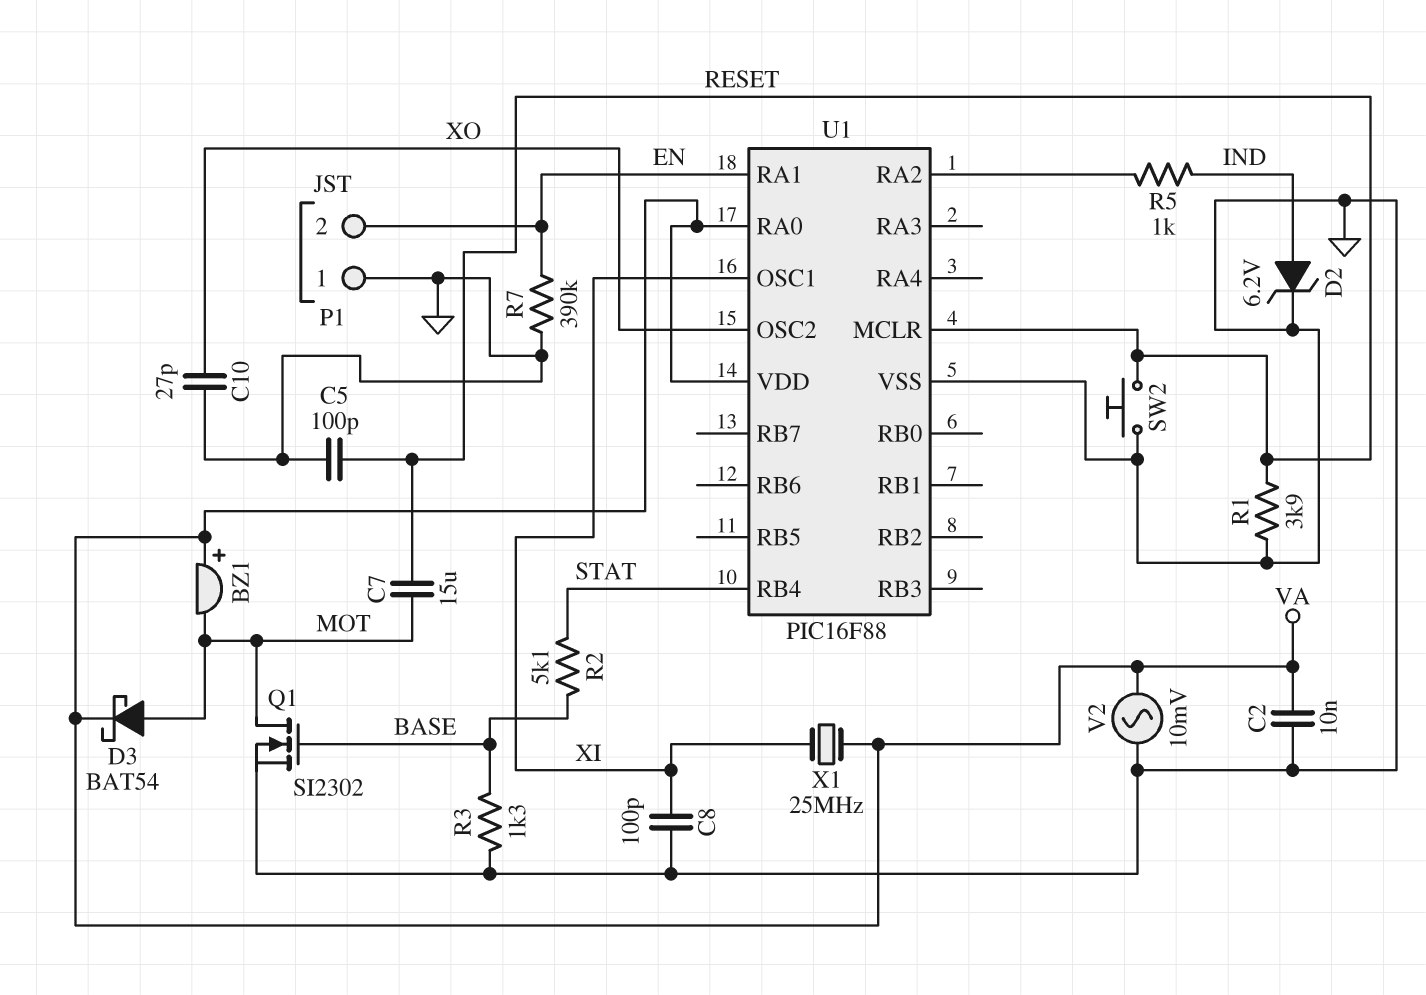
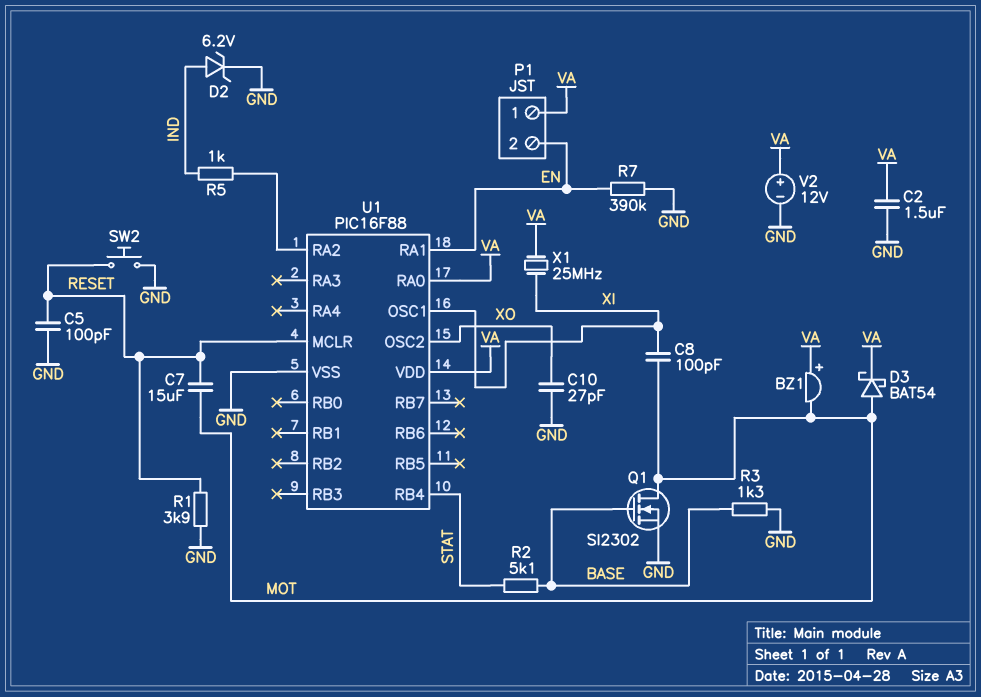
C2: 10nF (GND, VA) -> 1.5uF (GND, VA)
C8: 100pF (GND, XI) -> 100pF (MOT, XI)
P1 pin 1: GND -> VA
V2: AC 10mV (GND, VA) -> 12V (plus VA, minus GND)

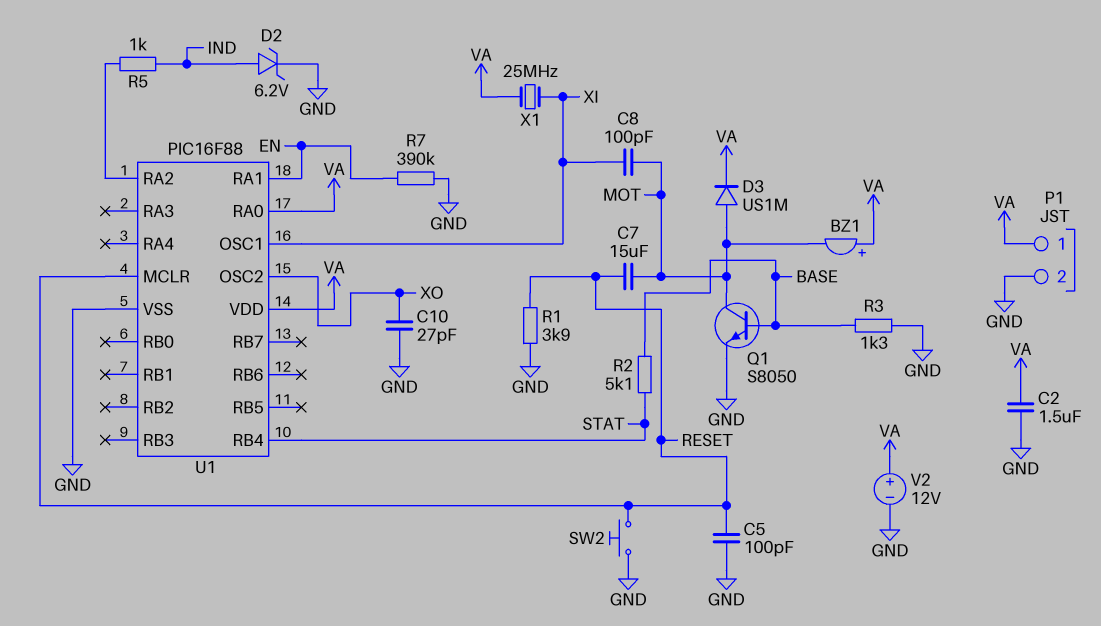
D3: schottky BAT54 (A MOT, K VA) -> diode US1M (A MOT, K VA)
P1 pin 2: EN -> GND
Q1: NMOS SI2302 (G BASE, D MOT, S GND) -> NPN S8050 (B BASE, C MOT, E GND)

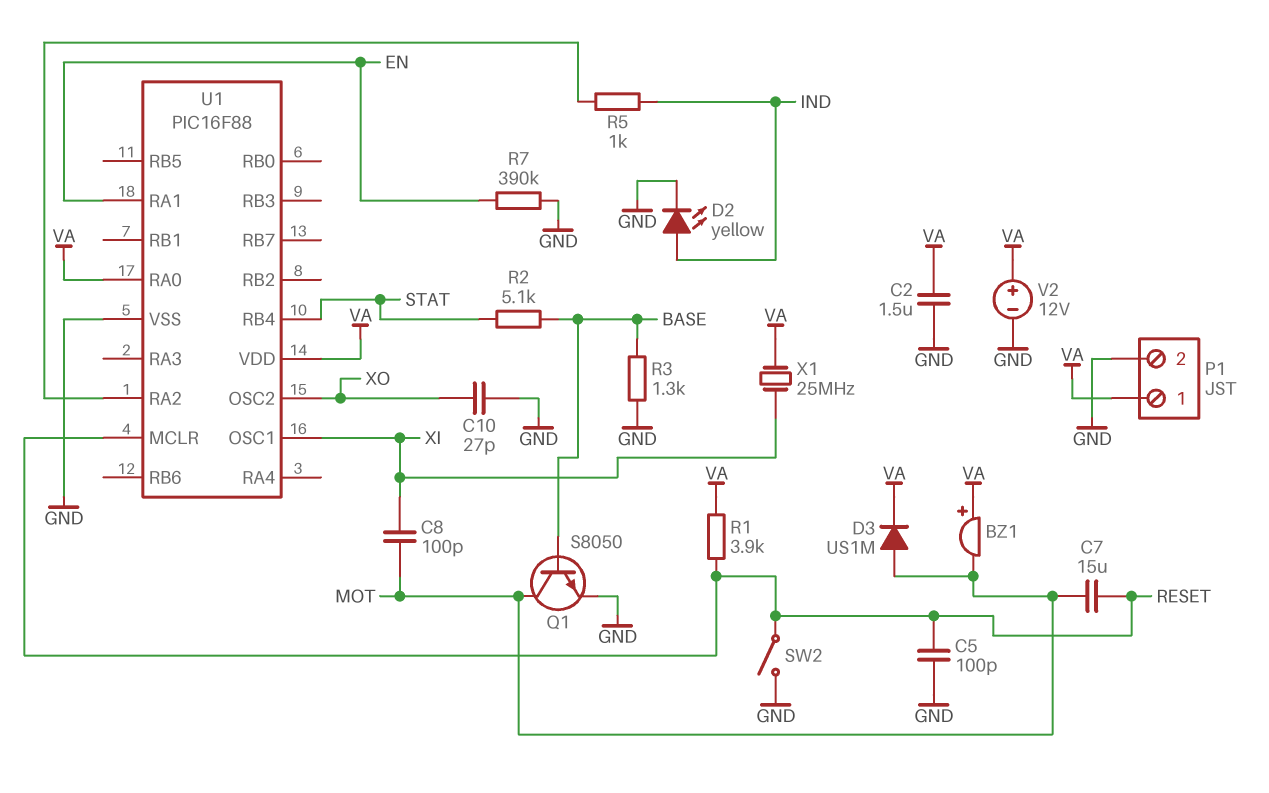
D2: zener 6.2V (A IND, K GND) -> LED yellow (A IND, K GND)
R1: 3.9k (GND, RESET) -> 3.9k (RESET, VA)
SW2: button (GND, RESET) -> switch (GND, RESET)

